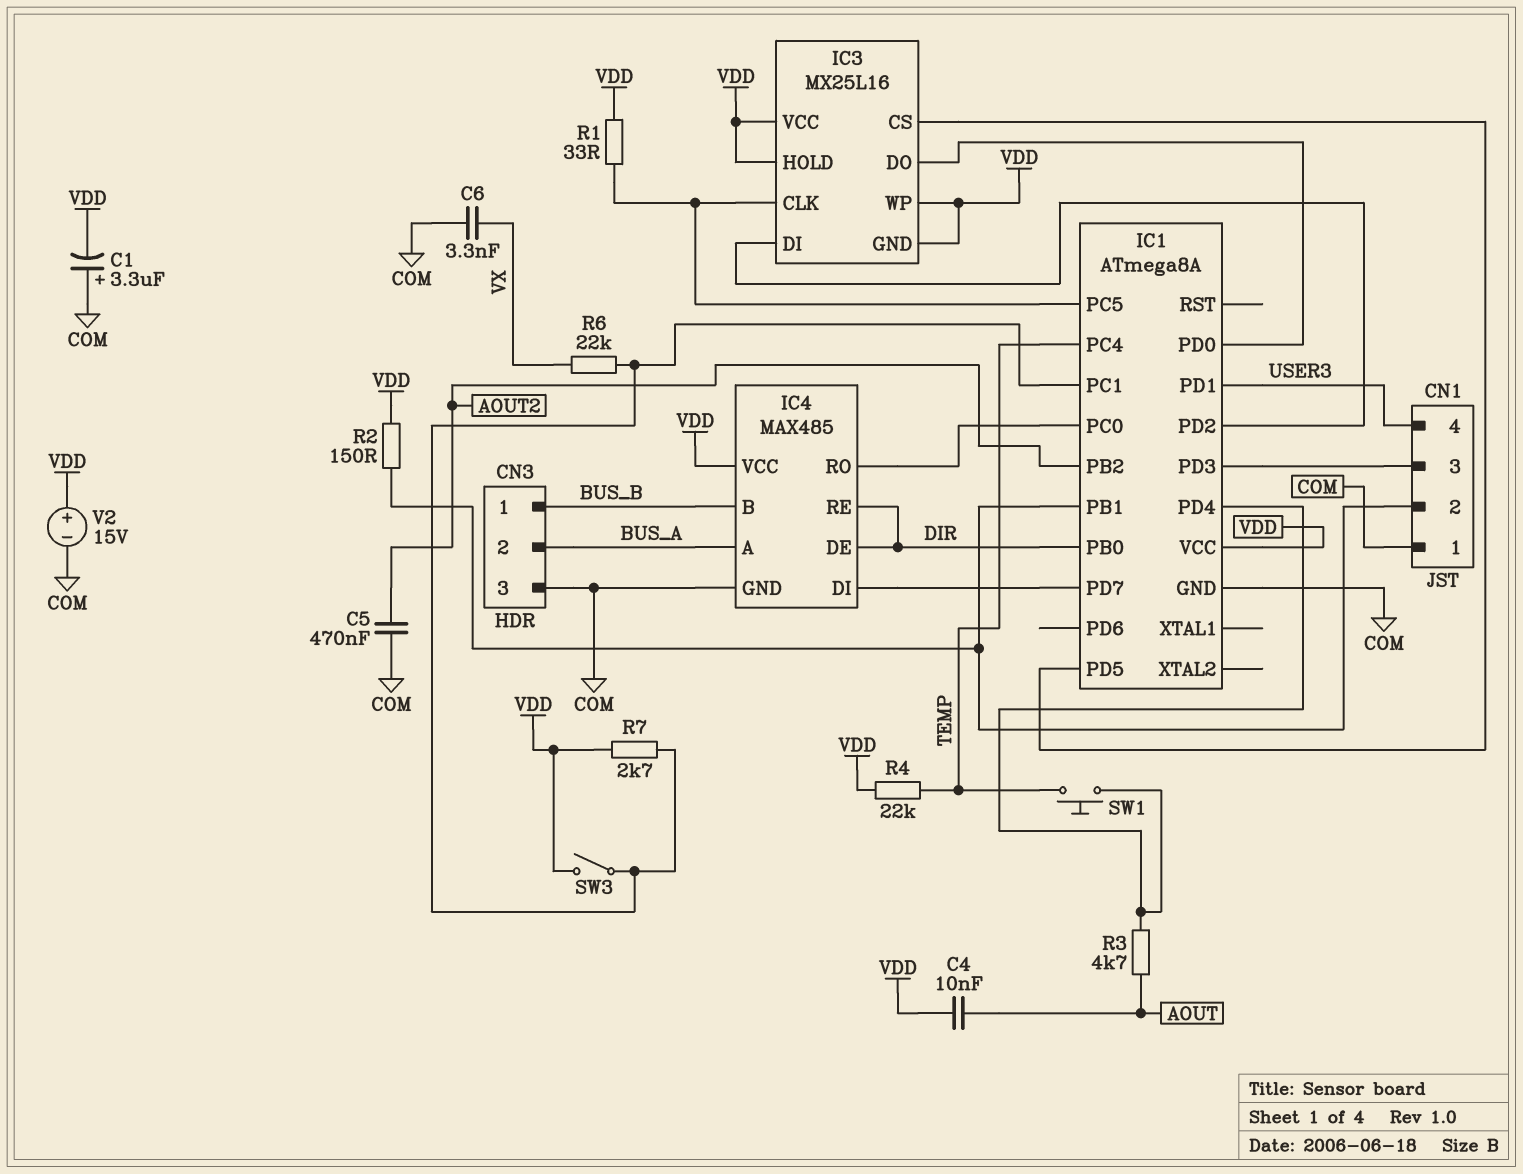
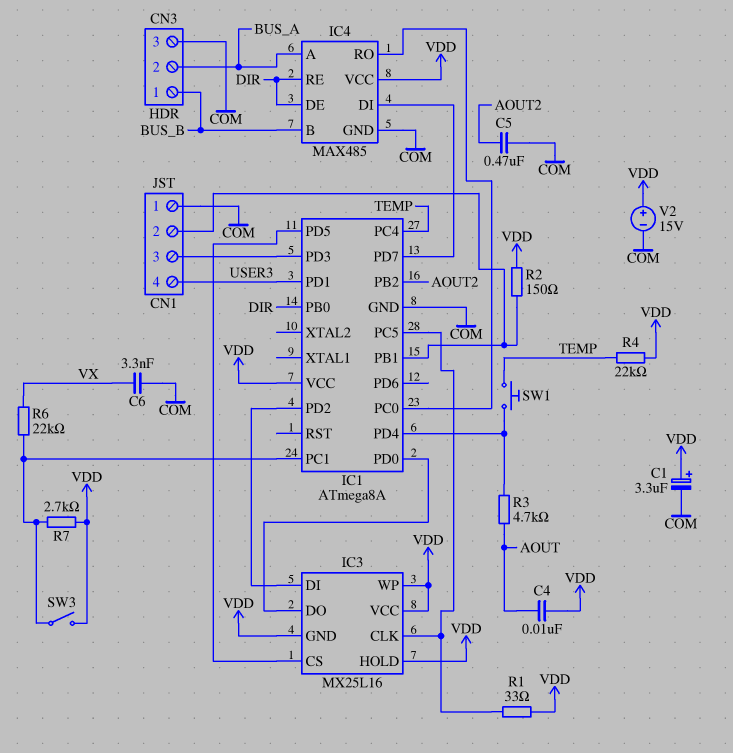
C1: 3.3uF (plus COM, minus VDD) -> 3.3uF (plus VDD, minus COM)

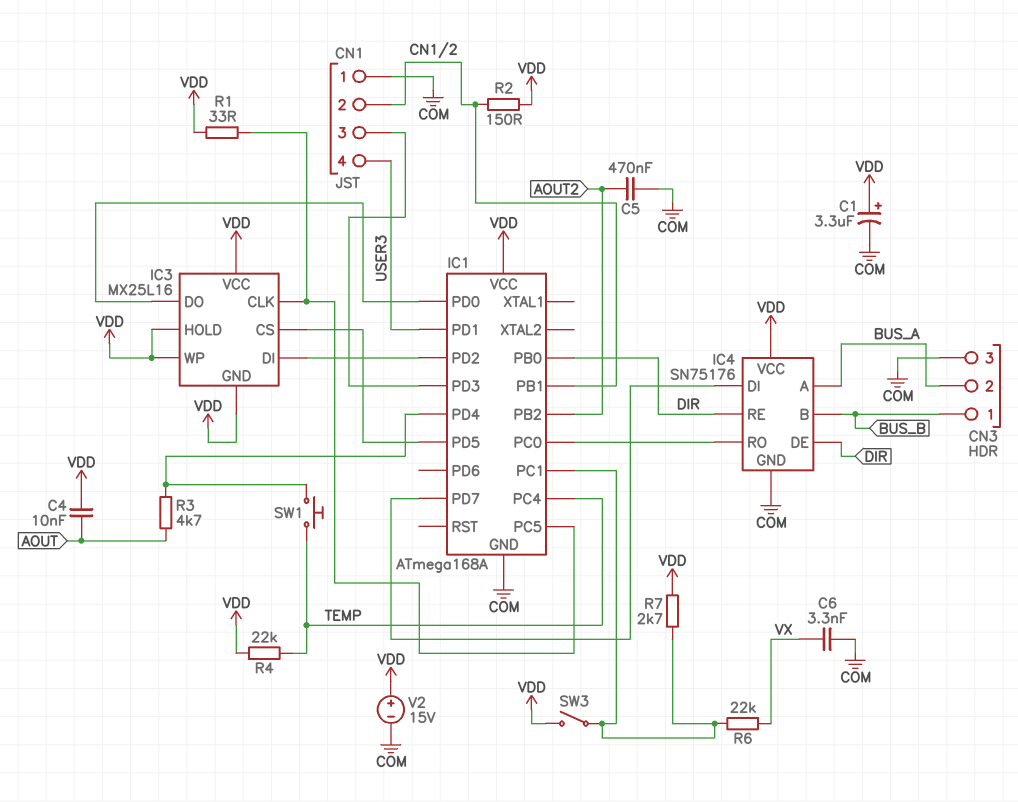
IC1: ATmega8A -> ATmega168A
IC4: MAX485 -> SN75176

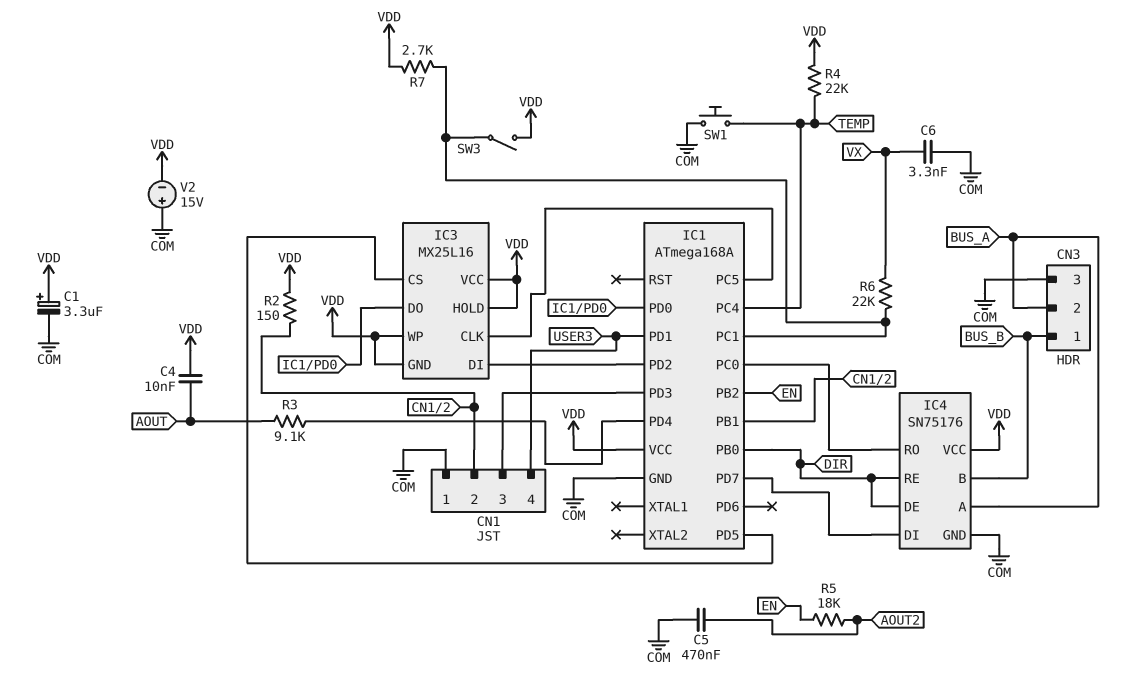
IC1 pin PB2: AOUT2 -> EN
R1: 33 (IC1/PC5, VDD) -> none
R3: 4.7k (AOUT, IC1/PD4) -> 9.1k (AOUT, IC1/PD4)
R5: none -> 18k (AOUT2, EN)
SW1: button (IC1/PD4, TEMP) -> button (COM, TEMP)
V2: 15V (plus VDD, minus COM) -> 15V (plus COM, minus VDD)

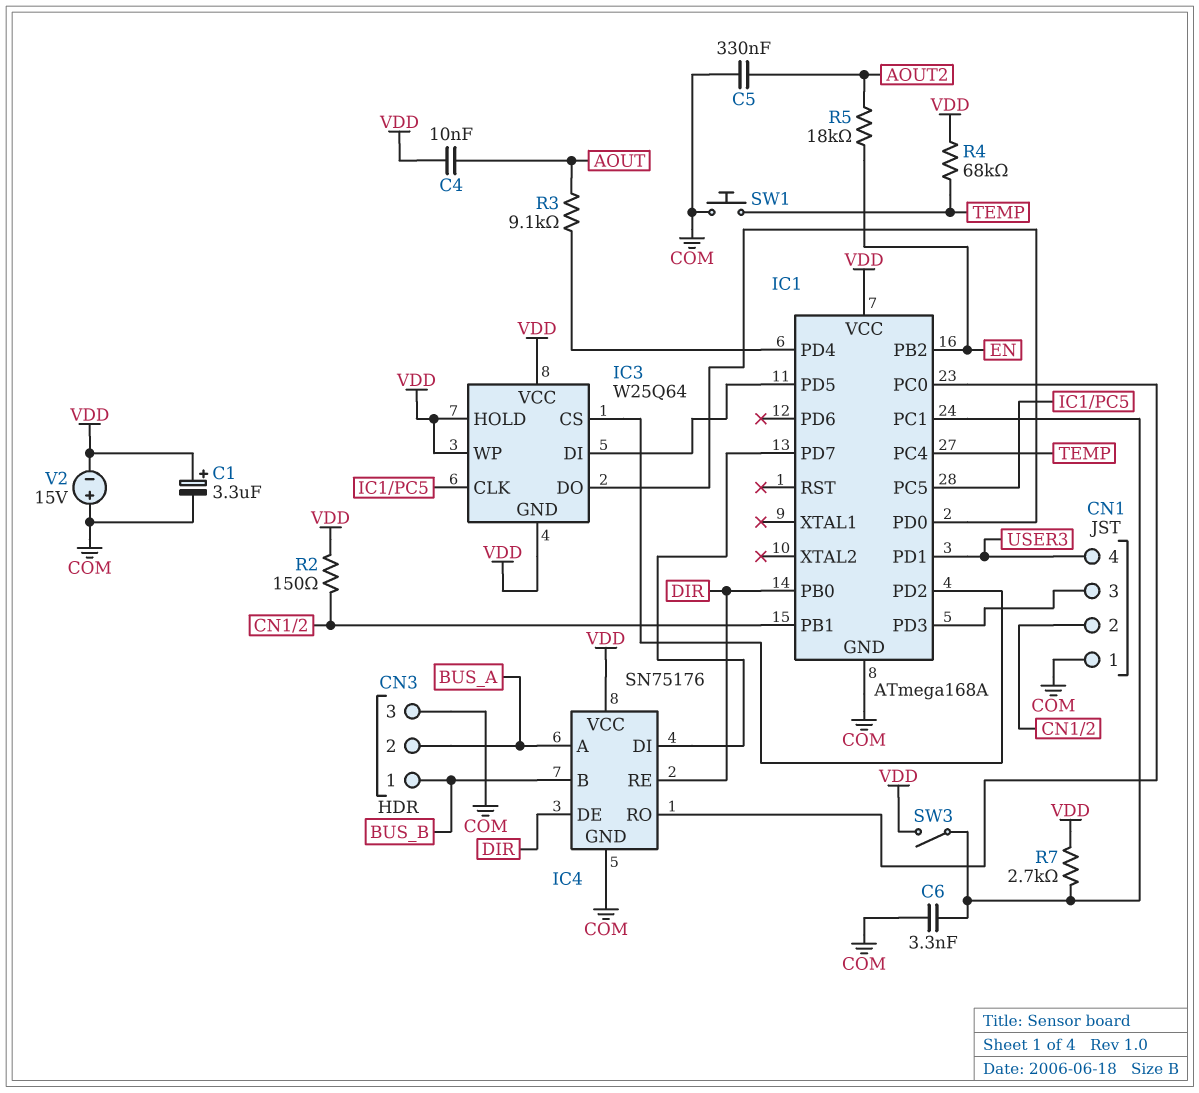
C5: 470nF (AOUT2, COM) -> 330nF (AOUT2, COM)
C6: 3.3nF (COM, VX) -> 3.3nF (COM, IC1/PC1)
IC3: MX25L16 -> W25Q64
IC3 pin CS: IC1/PD5 -> IC1/PD2
IC3 pin DI: IC1/PD2 -> IC1/PD5
R4: 22k (TEMP, VDD) -> 68k (TEMP, VDD)
R6: 22k (IC1/PC1, VX) -> none

